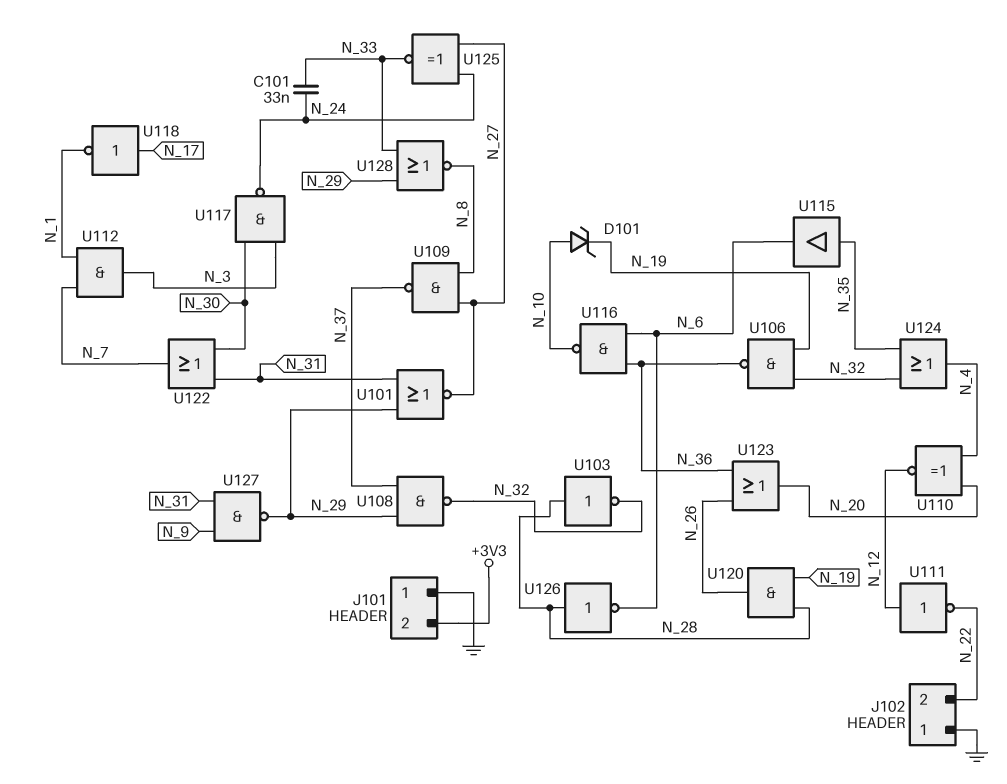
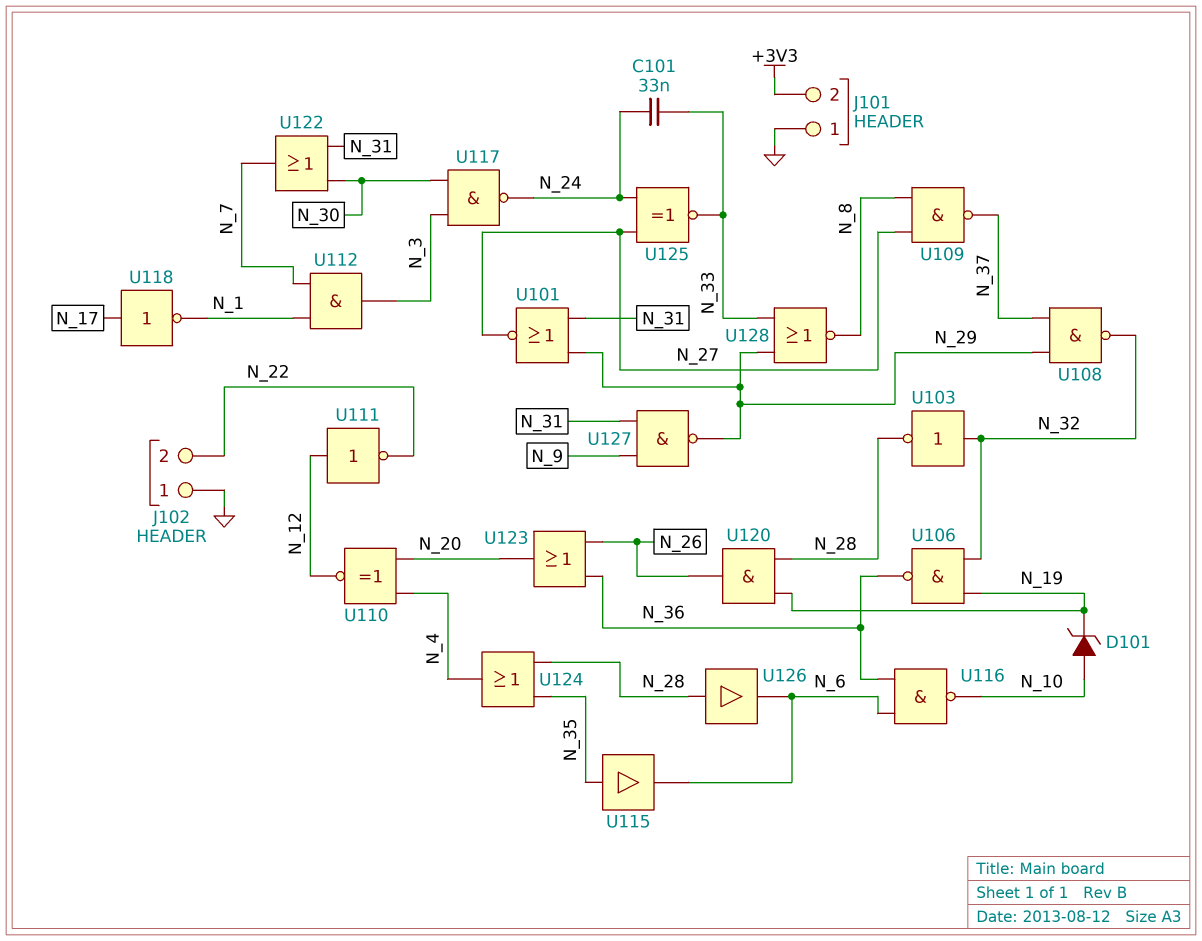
U103: NOT (in N_28, out N_32) -> NOT (in N_32, out N_28)
U124: OR (in N_32, in N_35, out N_4) -> OR (in N_28, in N_35, out N_4)
U126: NOT (in N_28, out N_6) -> buffer (in N_28, out N_6)

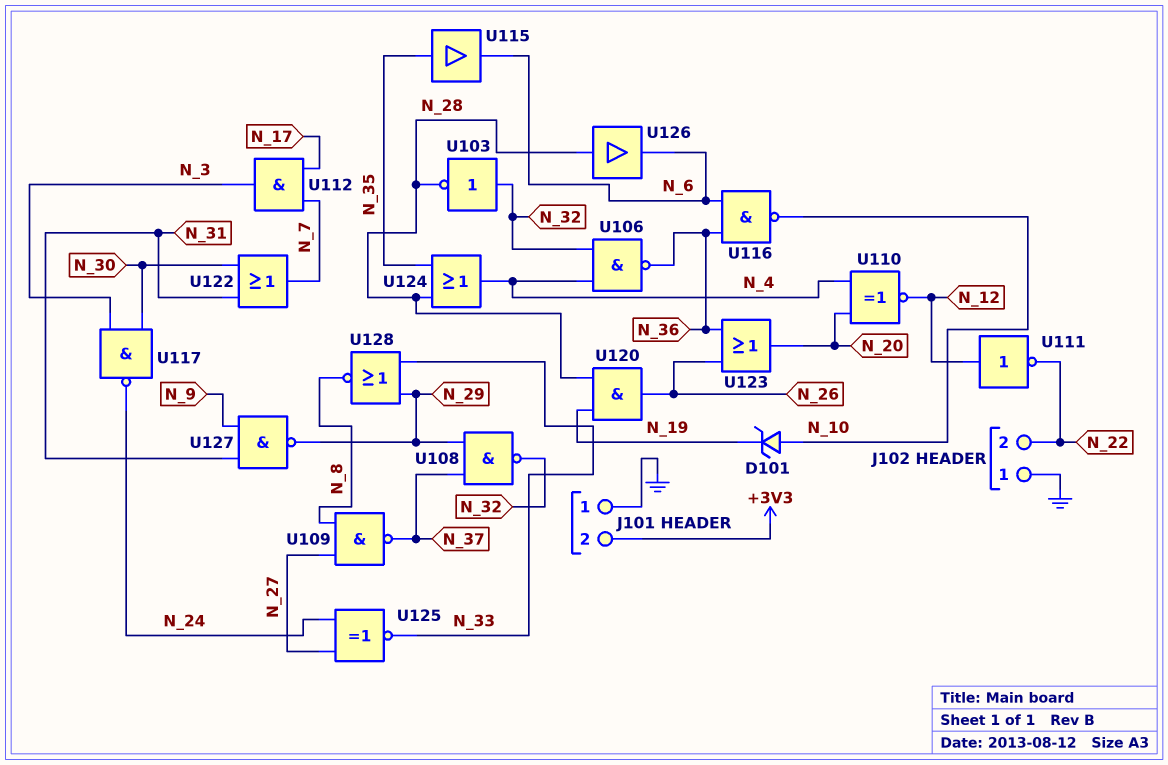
C101: 33nF (N_24, N_33) -> none
U101: NOR (in N_29, in N_31, out N_27) -> none
U106: NAND (in N_19, in N_32, out N_36) -> NAND (in N_4, in N_32, out N_36)
U112: AND (in N_1, in N_7, out N_3) -> AND (in N_7, in N_17, out N_3)
U118: NOT (in N_17, out N_1) -> none

